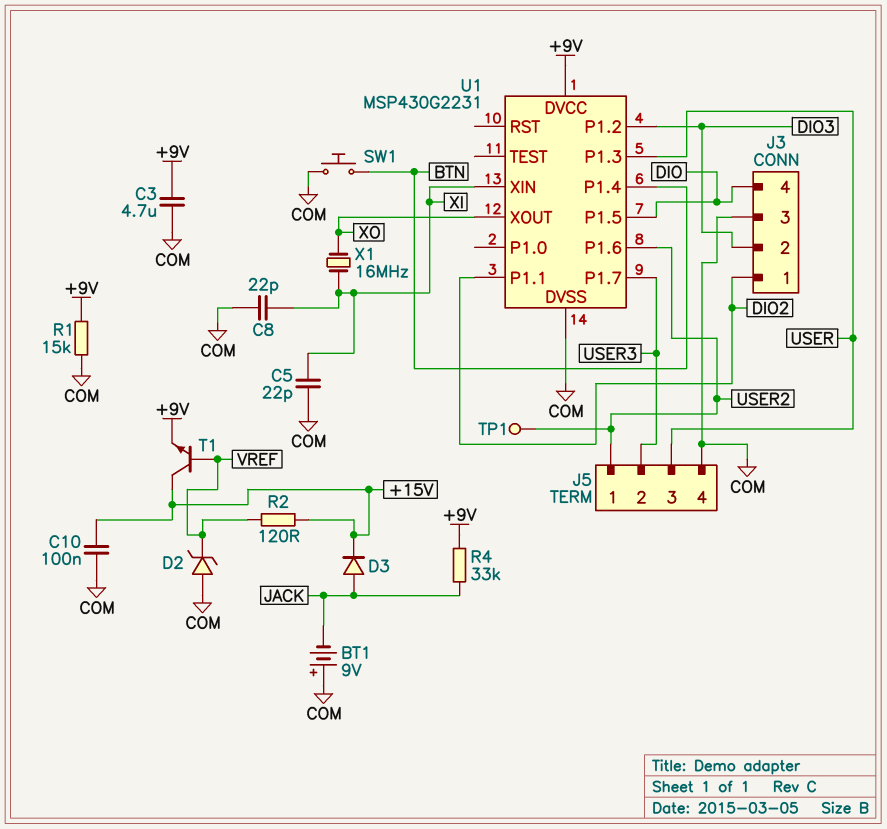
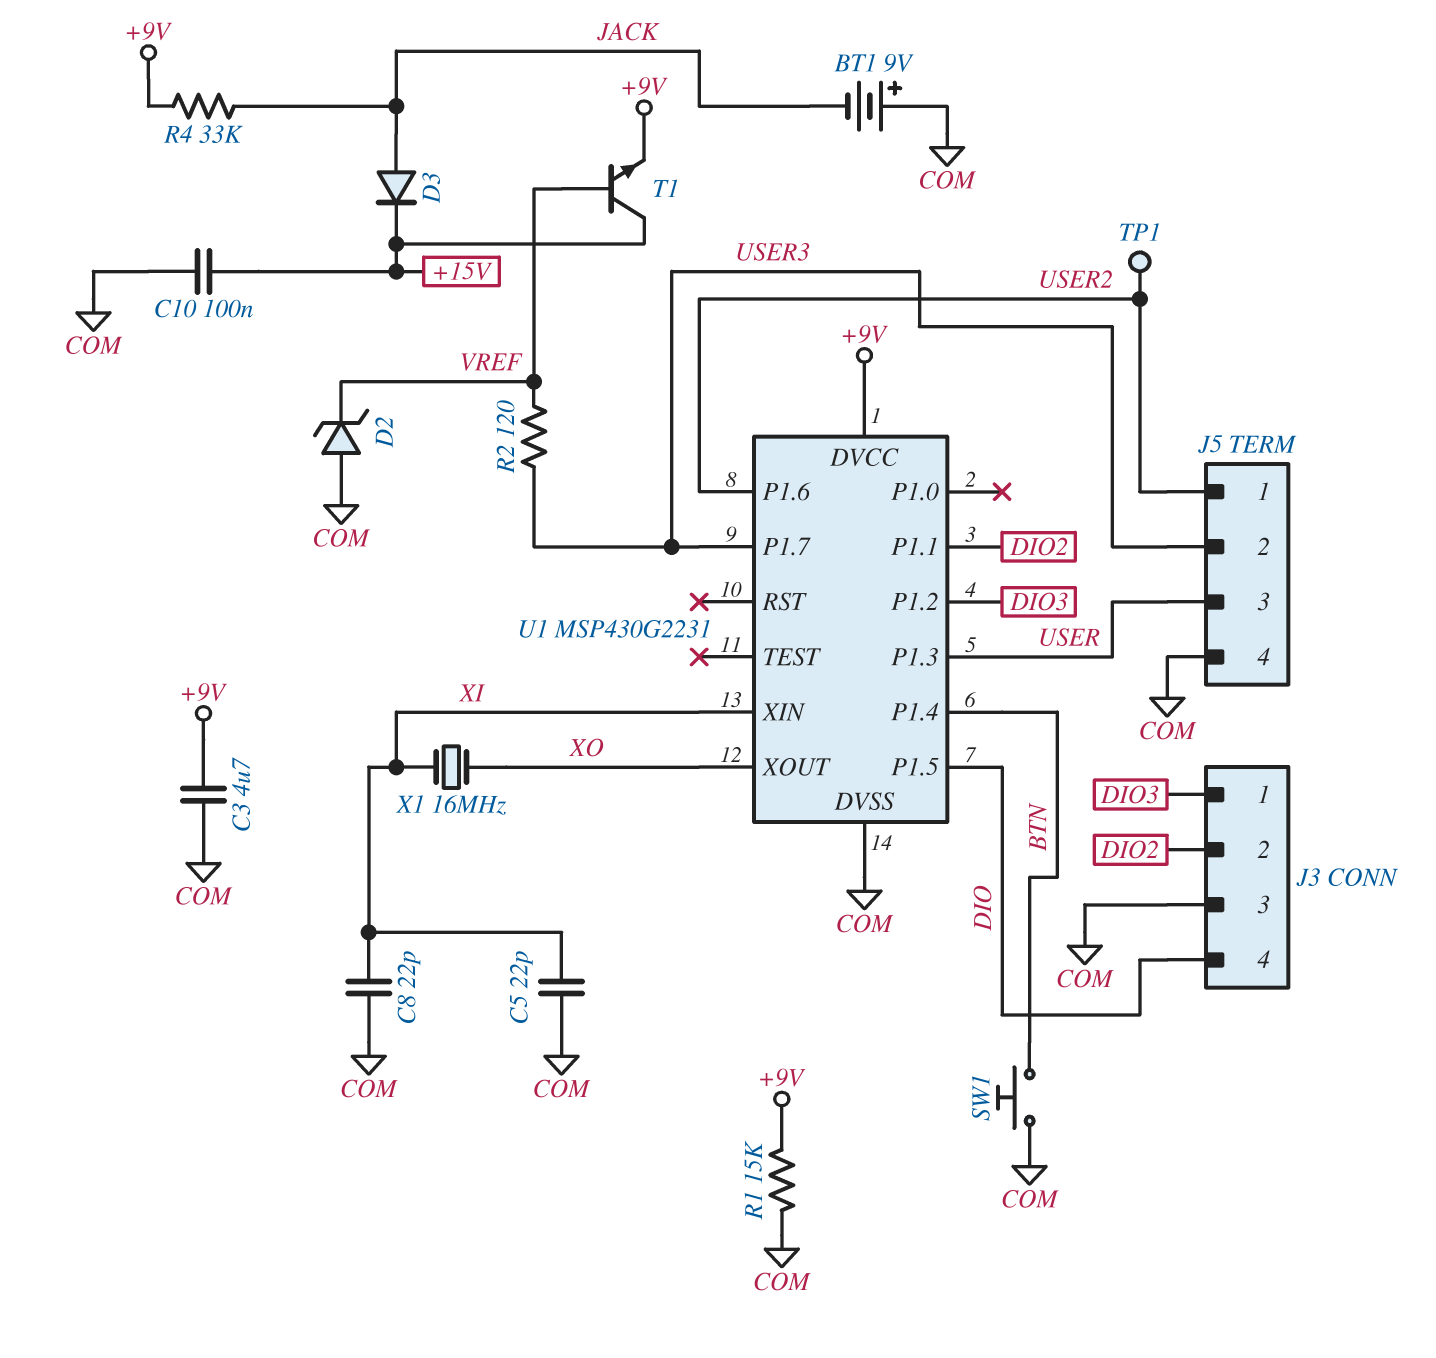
J3 pin 1: DIO2 -> DIO3
J3 pin 2: DIO3 -> DIO2
R2: 120 (+15V, VREF) -> 120 (USER3, VREF)

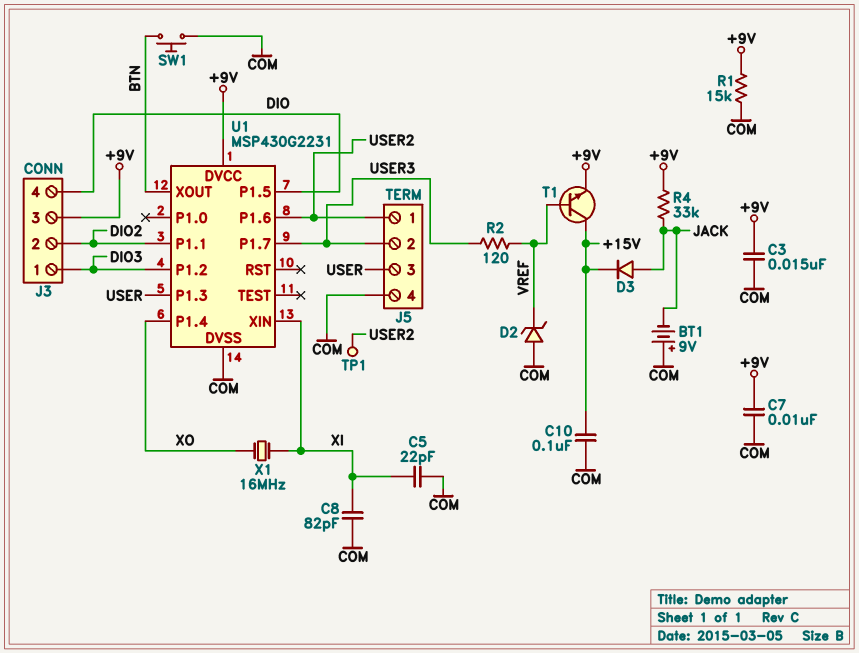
C3: 4.7uF (+9V, COM) -> 15nF (+9V, COM)
C7: none -> 10nF (+9V, COM)
C8: 22pF (COM, XI) -> 82pF (COM, XI)
J3 pin 3: COM -> +9V
U1 pin P1.4: BTN -> XO
U1 pin XOUT: XO -> BTN

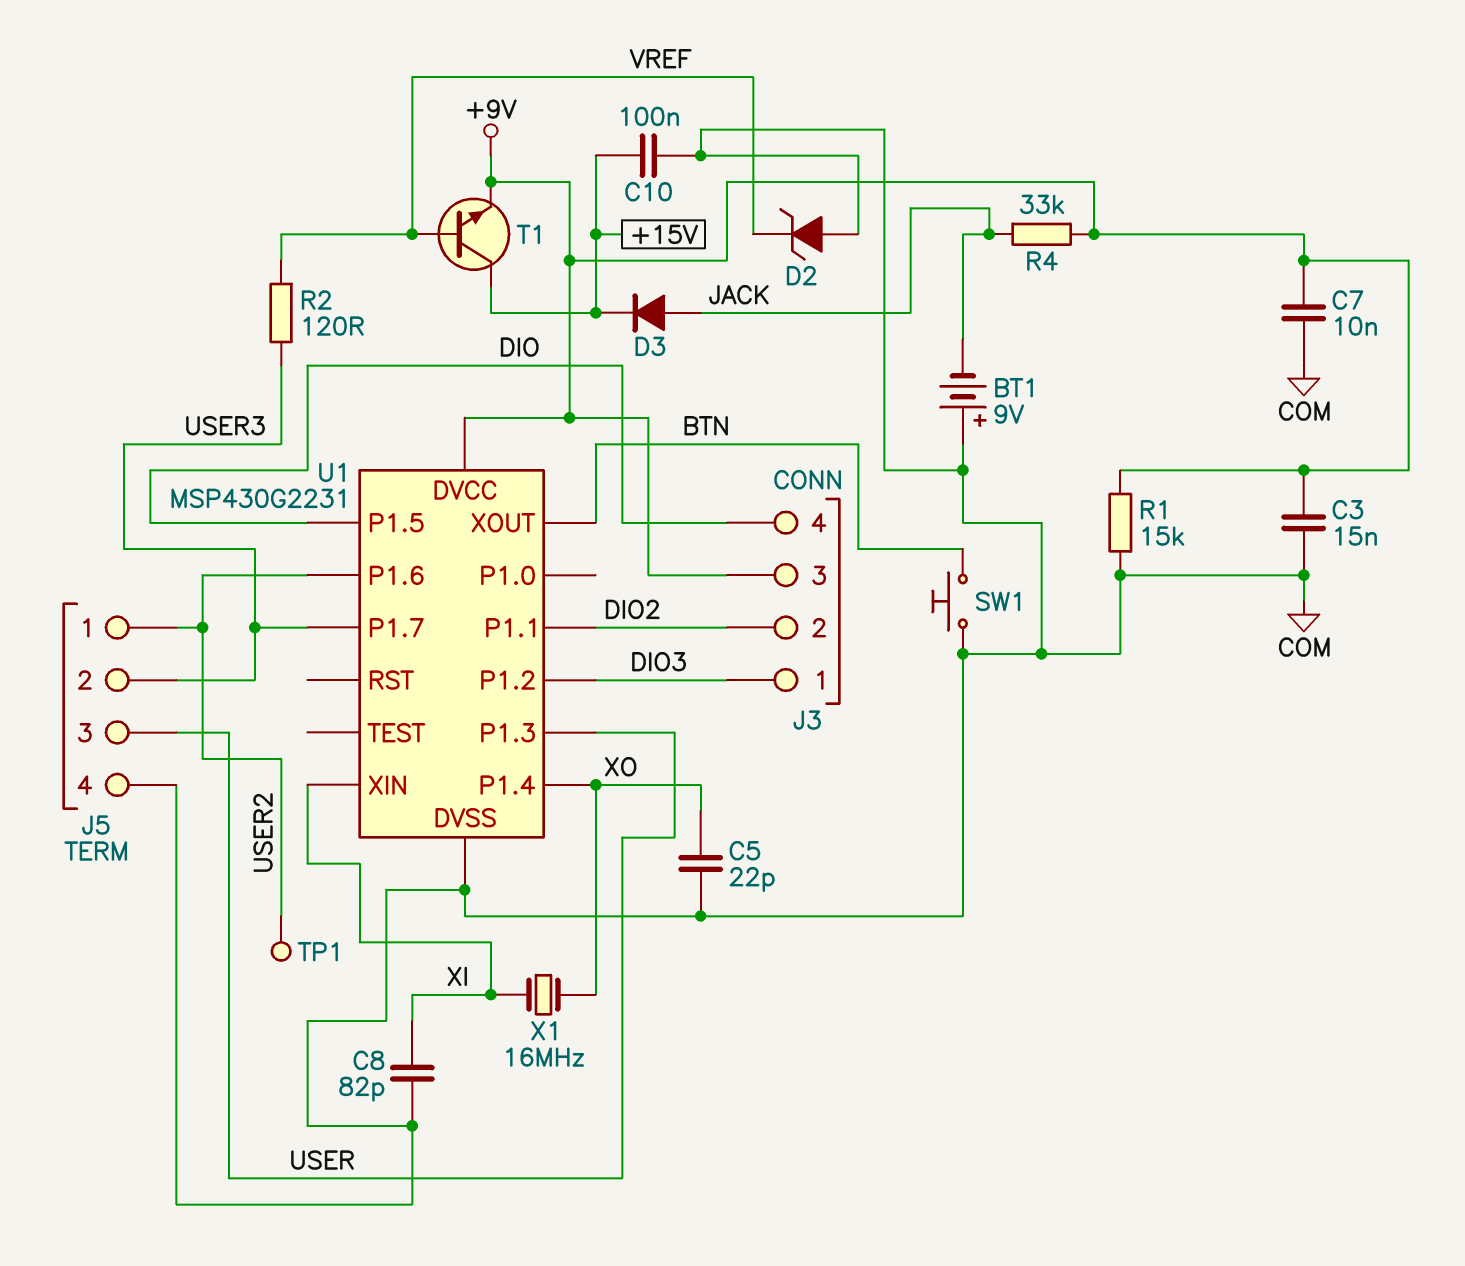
C5: 22pF (COM, XI) -> 22pF (COM, XO)

